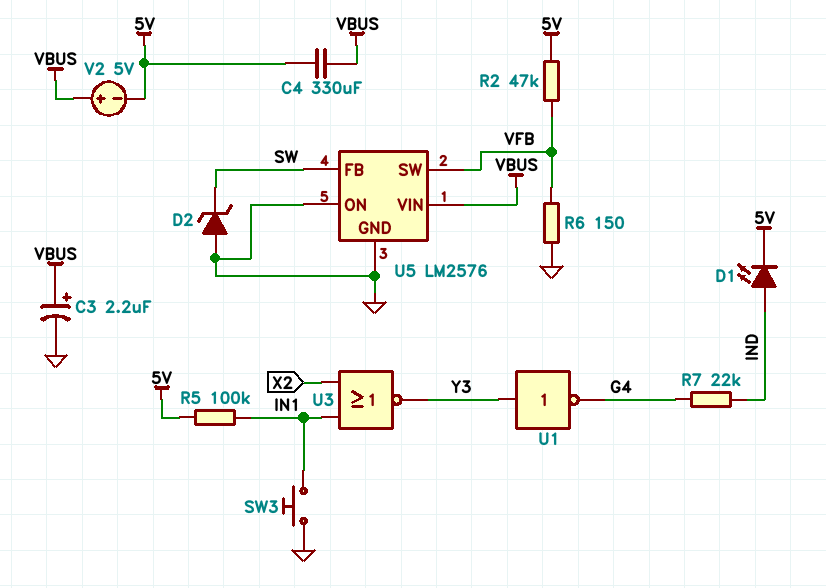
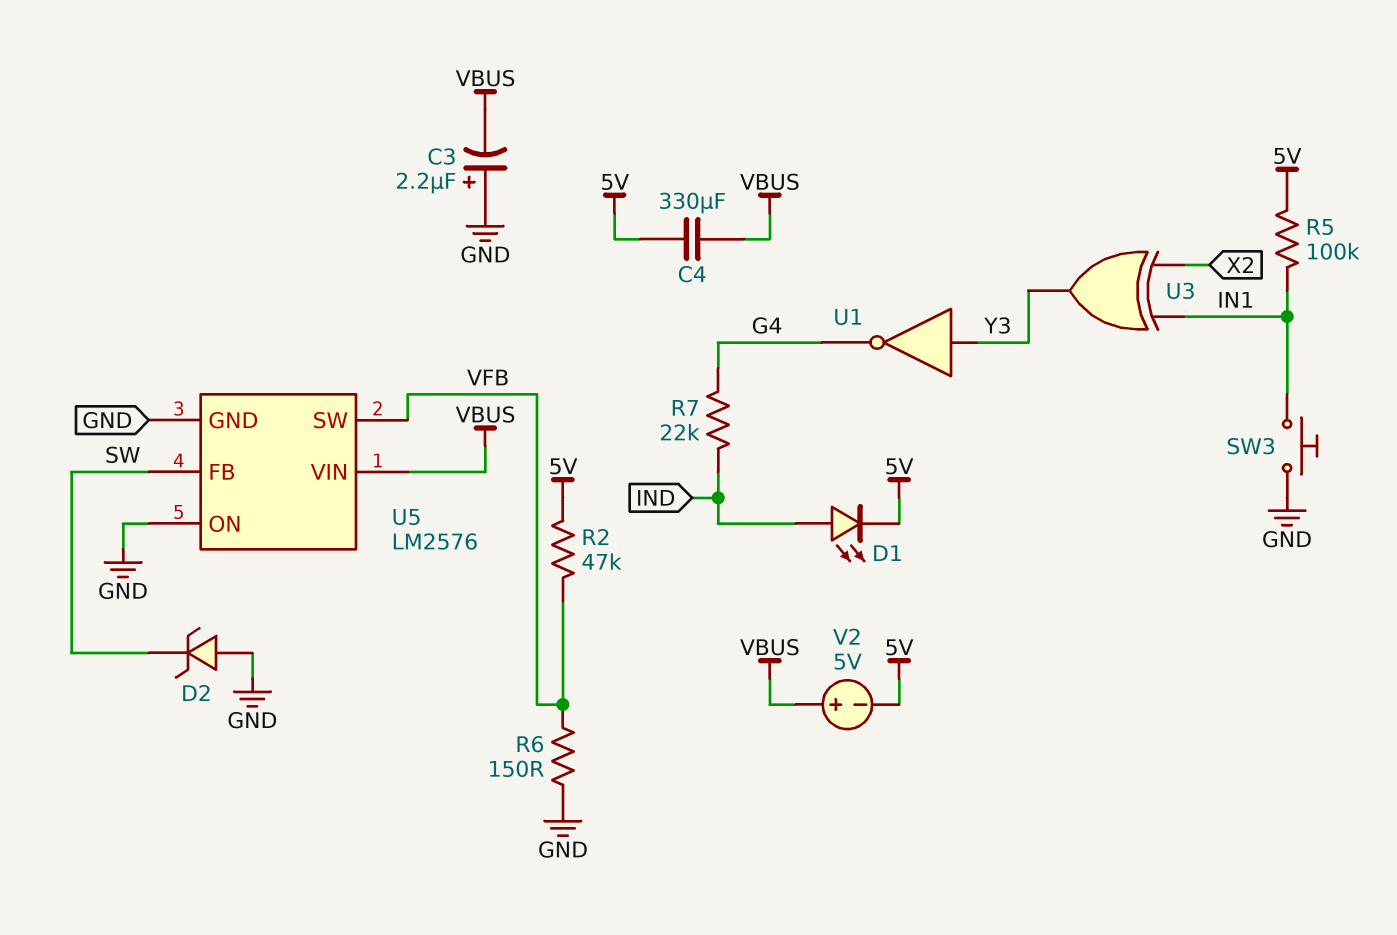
C3: 2.2uF (plus VBUS, minus GND) -> 2.2uF (plus GND, minus VBUS)
U3: NOR (in IN1, in X2, out Y3) -> XOR (in IN1, in X2, out Y3)

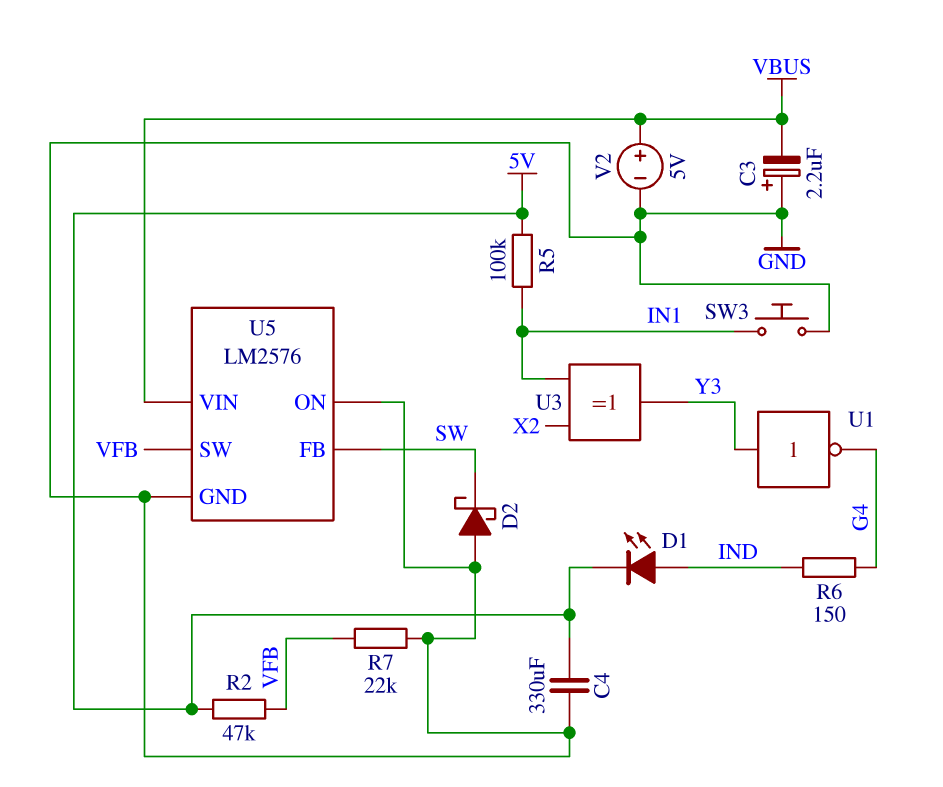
C4: 330uF (5V, VBUS) -> 330uF (5V, GND)
D2: zener (A GND, K SW) -> schottky (A GND, K SW)
R6: 150 (GND, VFB) -> 150 (G4, IND)
R7: 22k (G4, IND) -> 22k (GND, VFB)
V2: 5V (plus VBUS, minus 5V) -> 5V (plus VBUS, minus GND)

